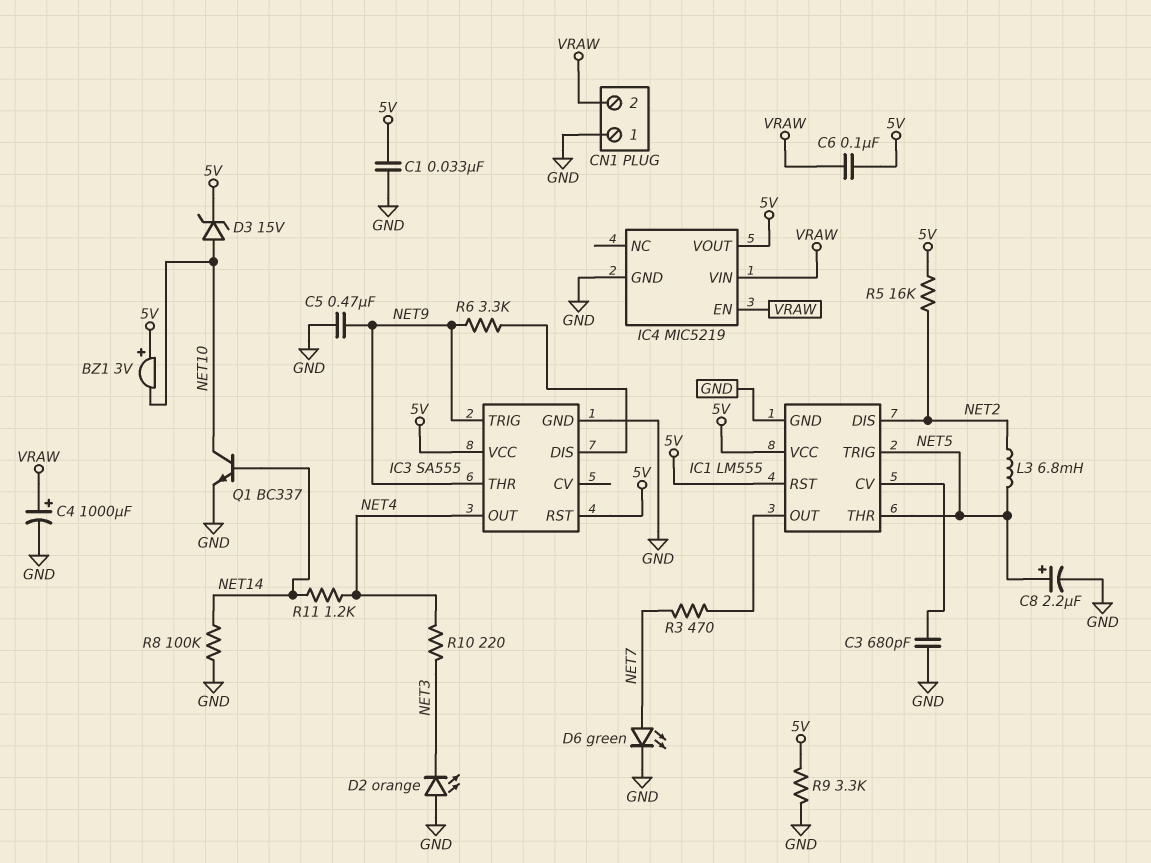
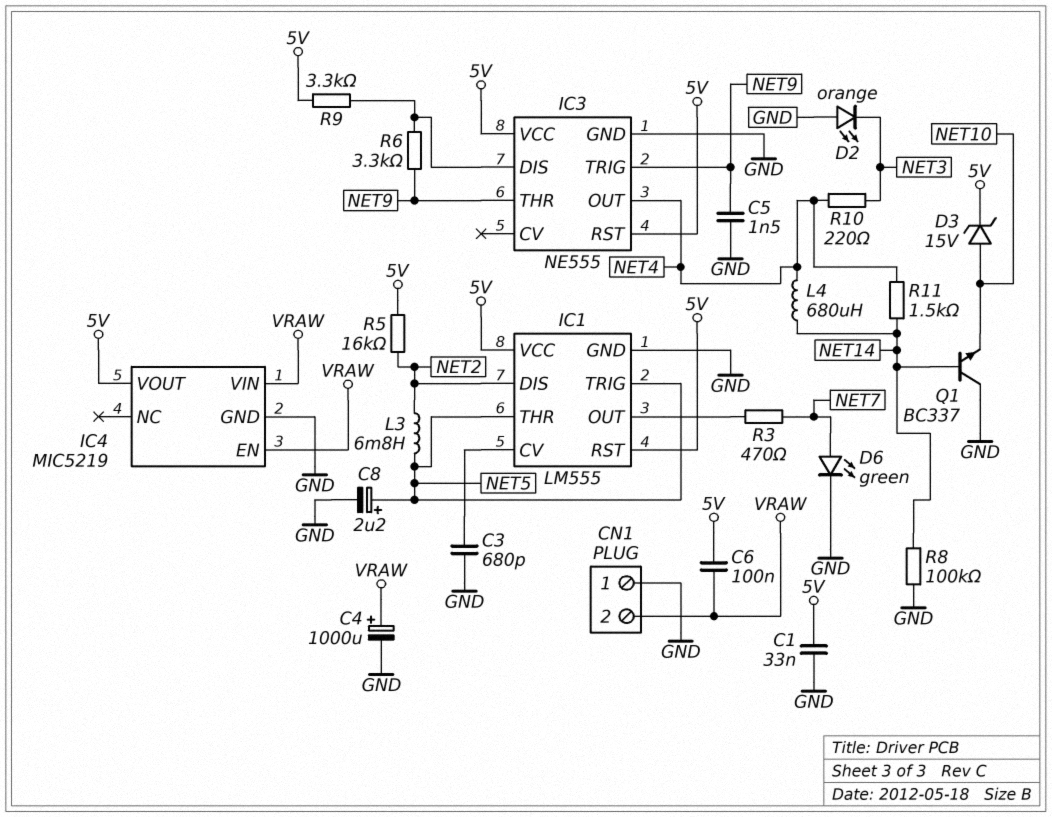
BZ1: buzzer 3V (plus 5V, minus NET10) -> none
C5: 470nF (GND, NET9) -> 1.5nF (GND, NET9)
IC3: SA555 -> NE555
L4: none -> 680uH (NET4, NET14)
Q1: NPN BC337 (B NET14, C NET10, E GND) -> NPN BC337 (B NET14, C GND, E NET10)
R9: 3.3k (5V, GND) -> 3.3k (5V, IC3/DIS)
R11: 1.2k (NET4, NET14) -> 1.5k (NET4, NET14)

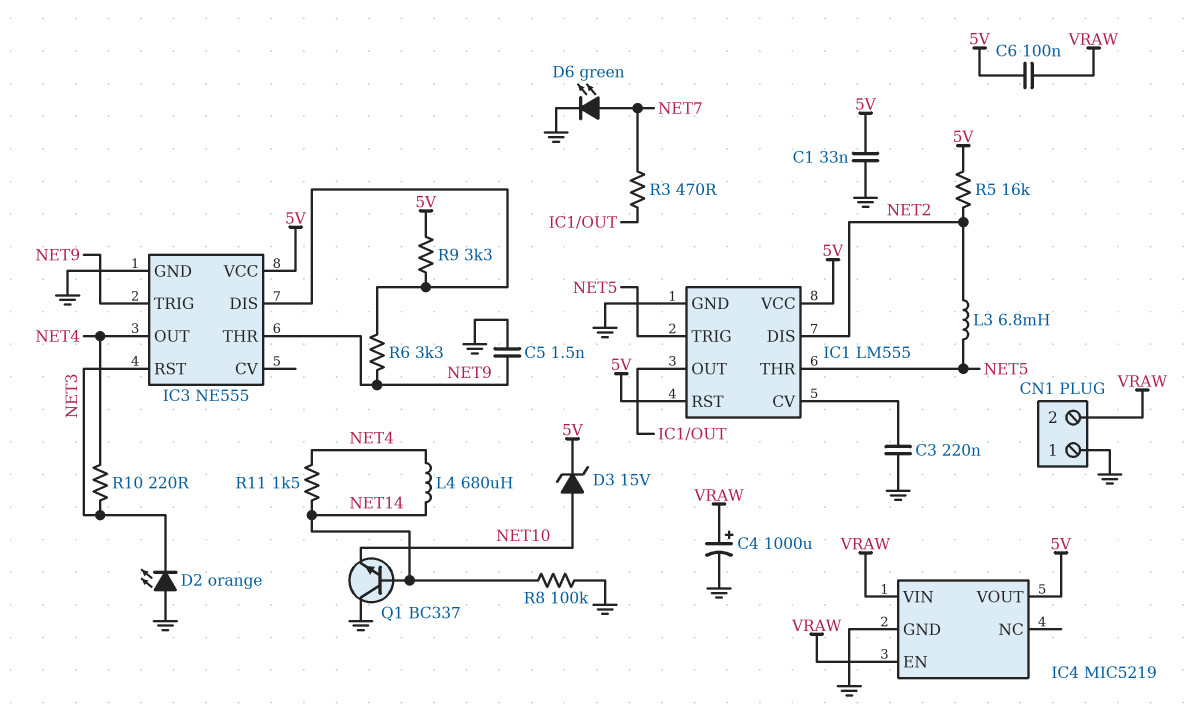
C3: 680pF (GND, IC1/CV) -> 220nF (GND, IC1/CV)
C8: 2.2uF (plus NET5, minus GND) -> none
IC3 pin RST: 5V -> NET3

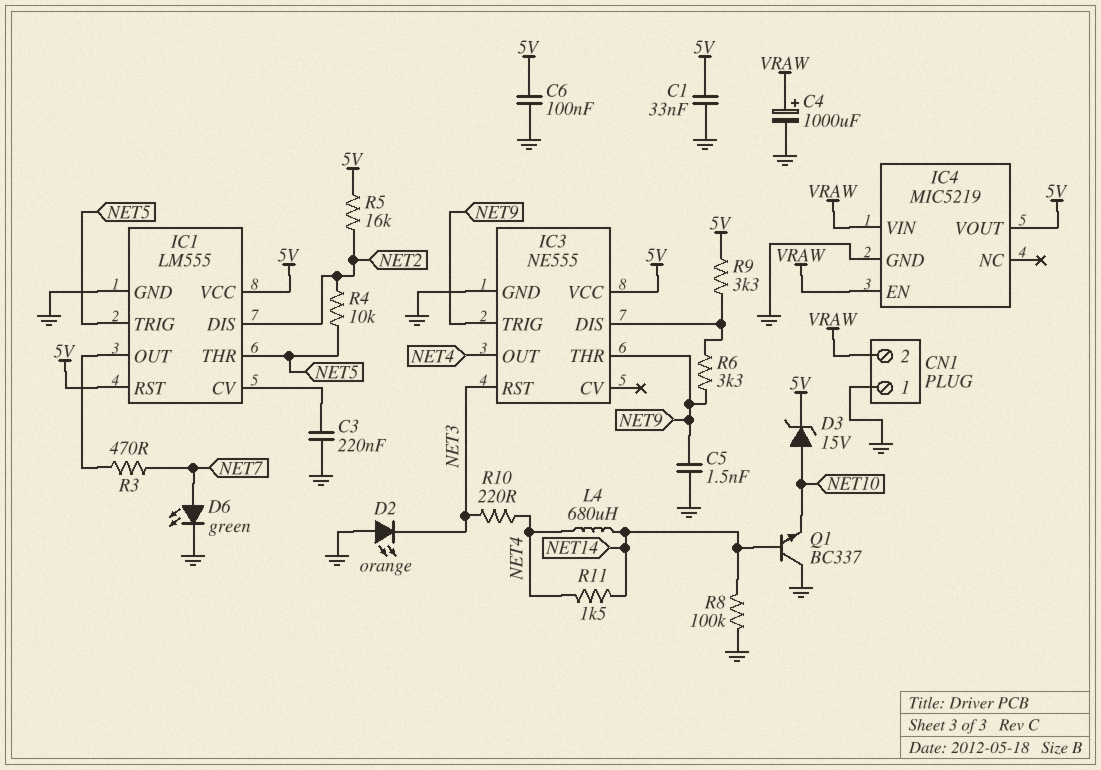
C6: 100nF (5V, VRAW) -> 100nF (5V, GND)
L3: 6.8mH (NET2, NET5) -> none
R4: none -> 10k (NET2, NET5)

